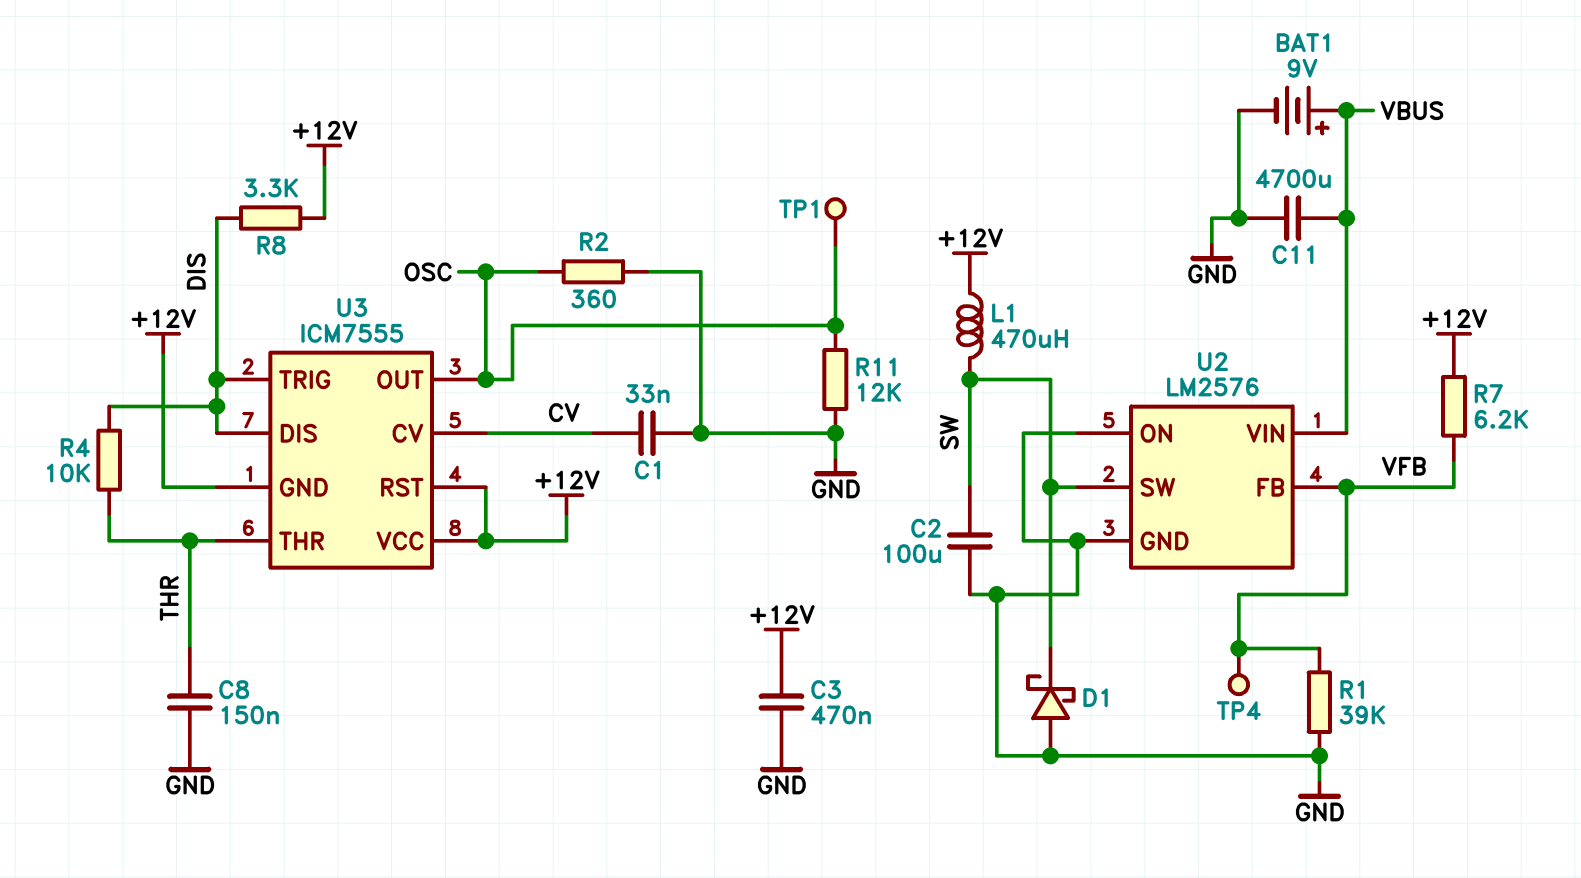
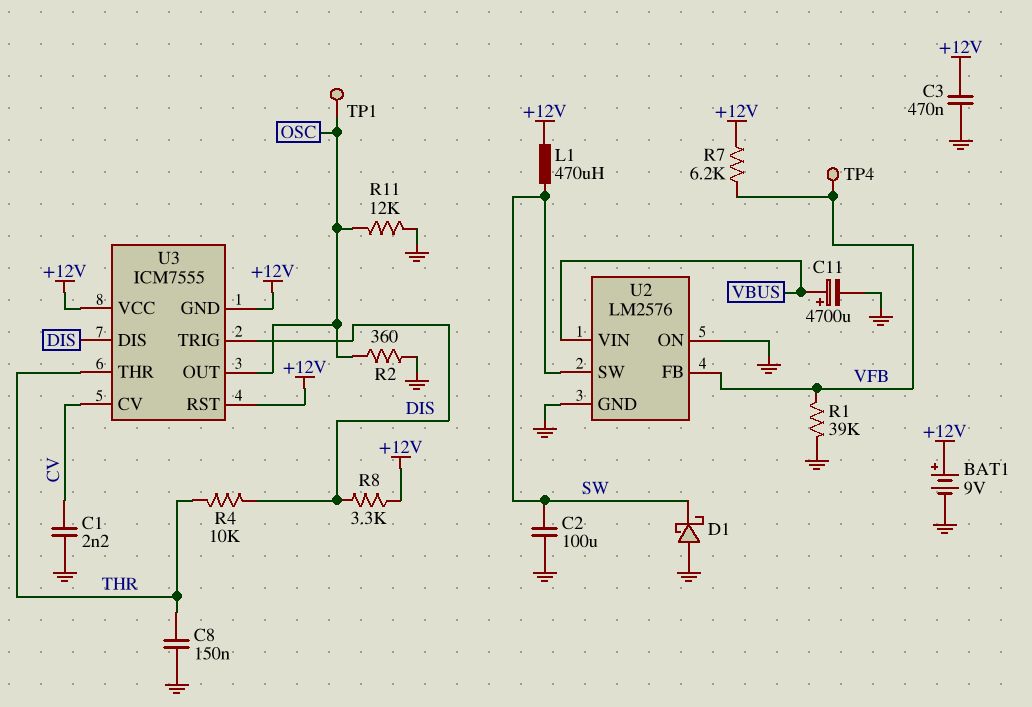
BAT1: 9V (plus VBUS, minus GND) -> 9V (plus +12V, minus GND)
C1: 33nF (CV, GND) -> 2.2nF (CV, GND)
C11: 4700uF (GND, VBUS) -> 4700uF (plus VBUS, minus GND)

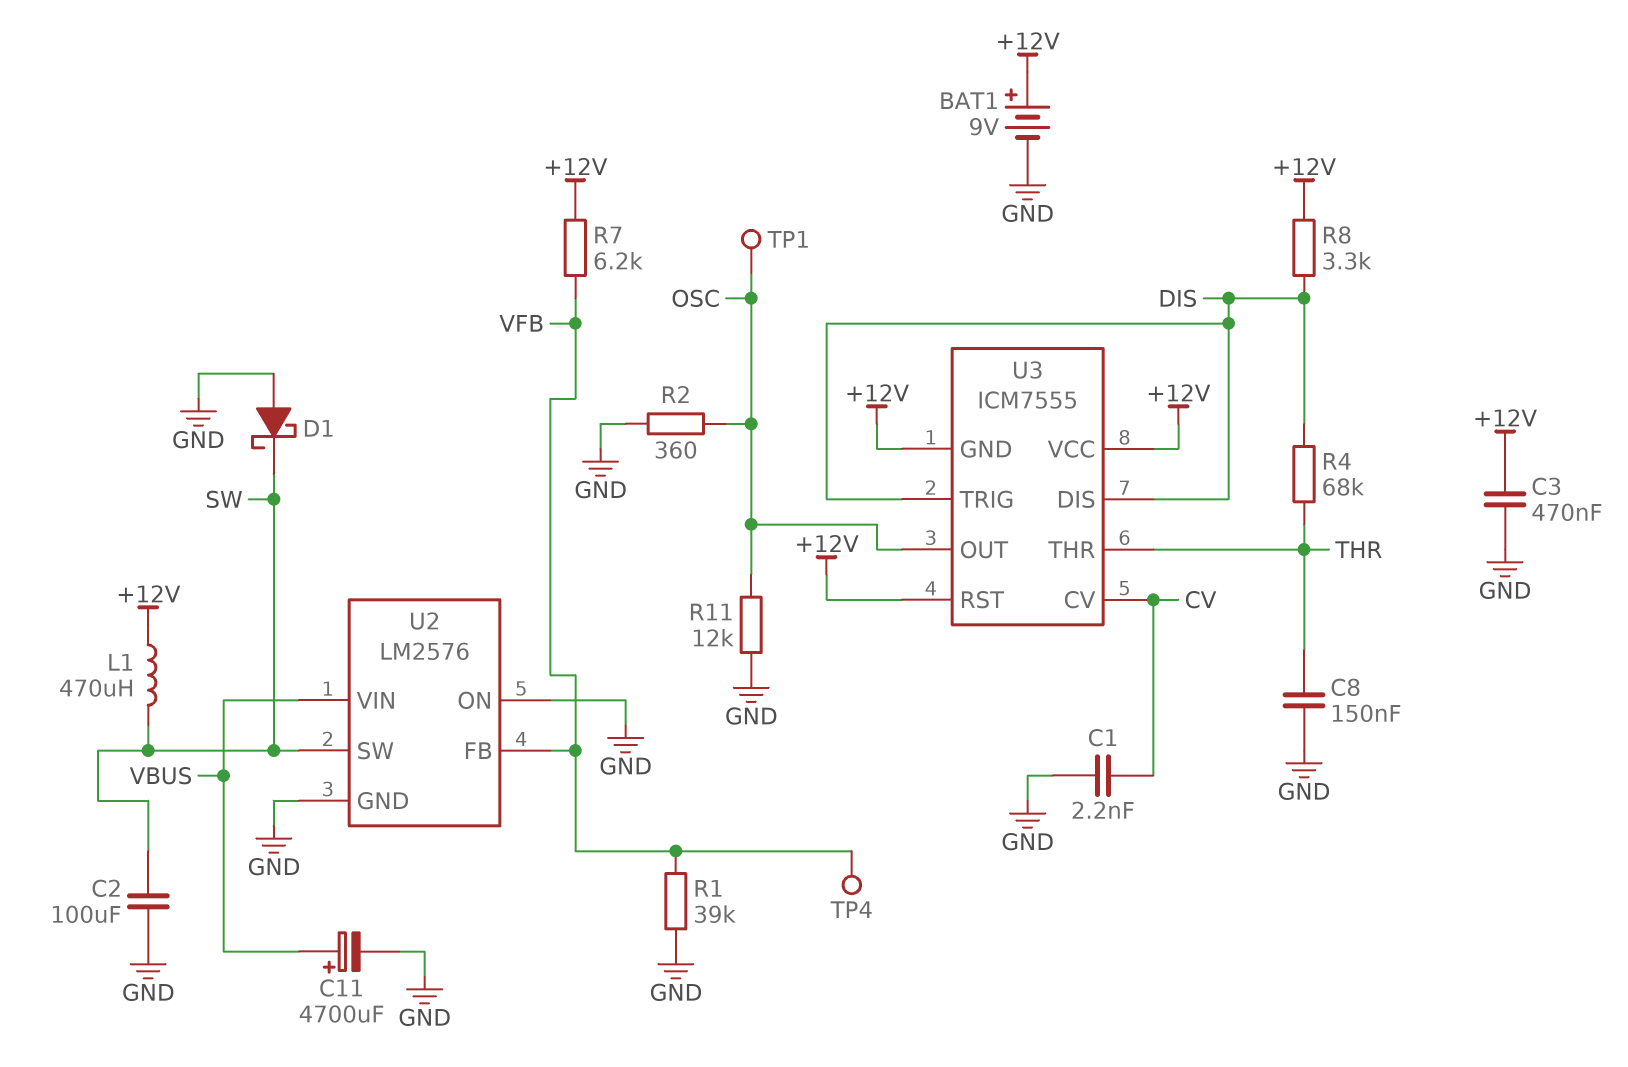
R4: 10k (DIS, THR) -> 68k (DIS, THR)

